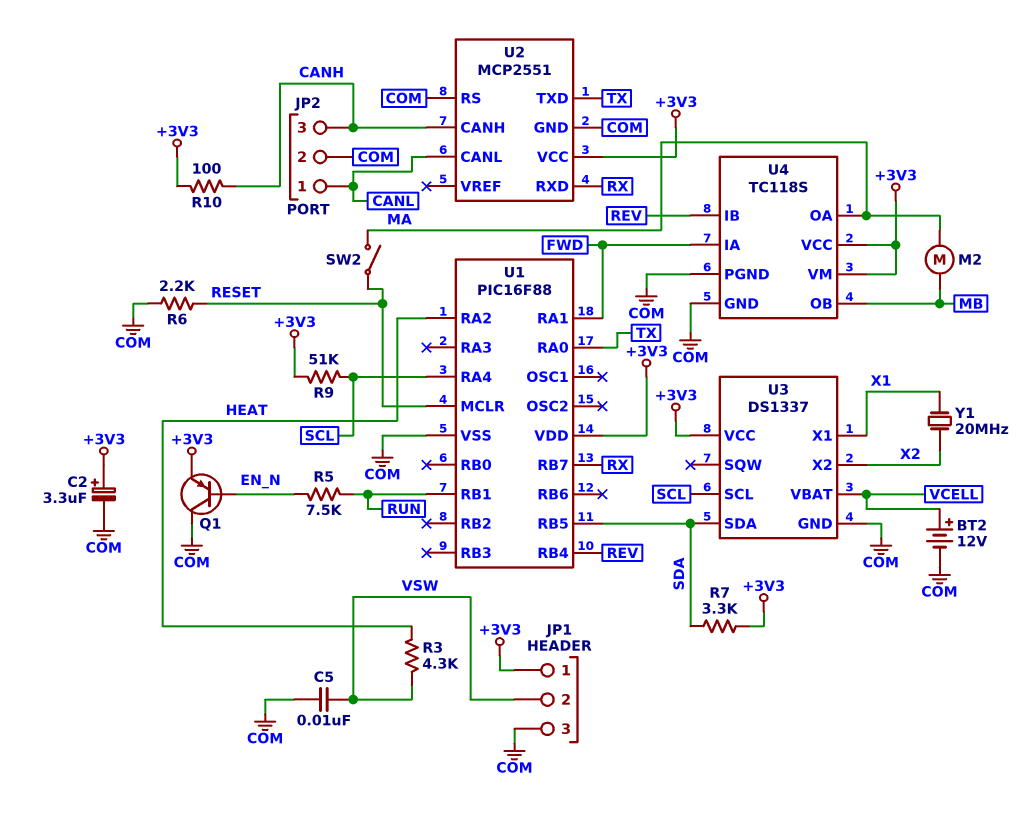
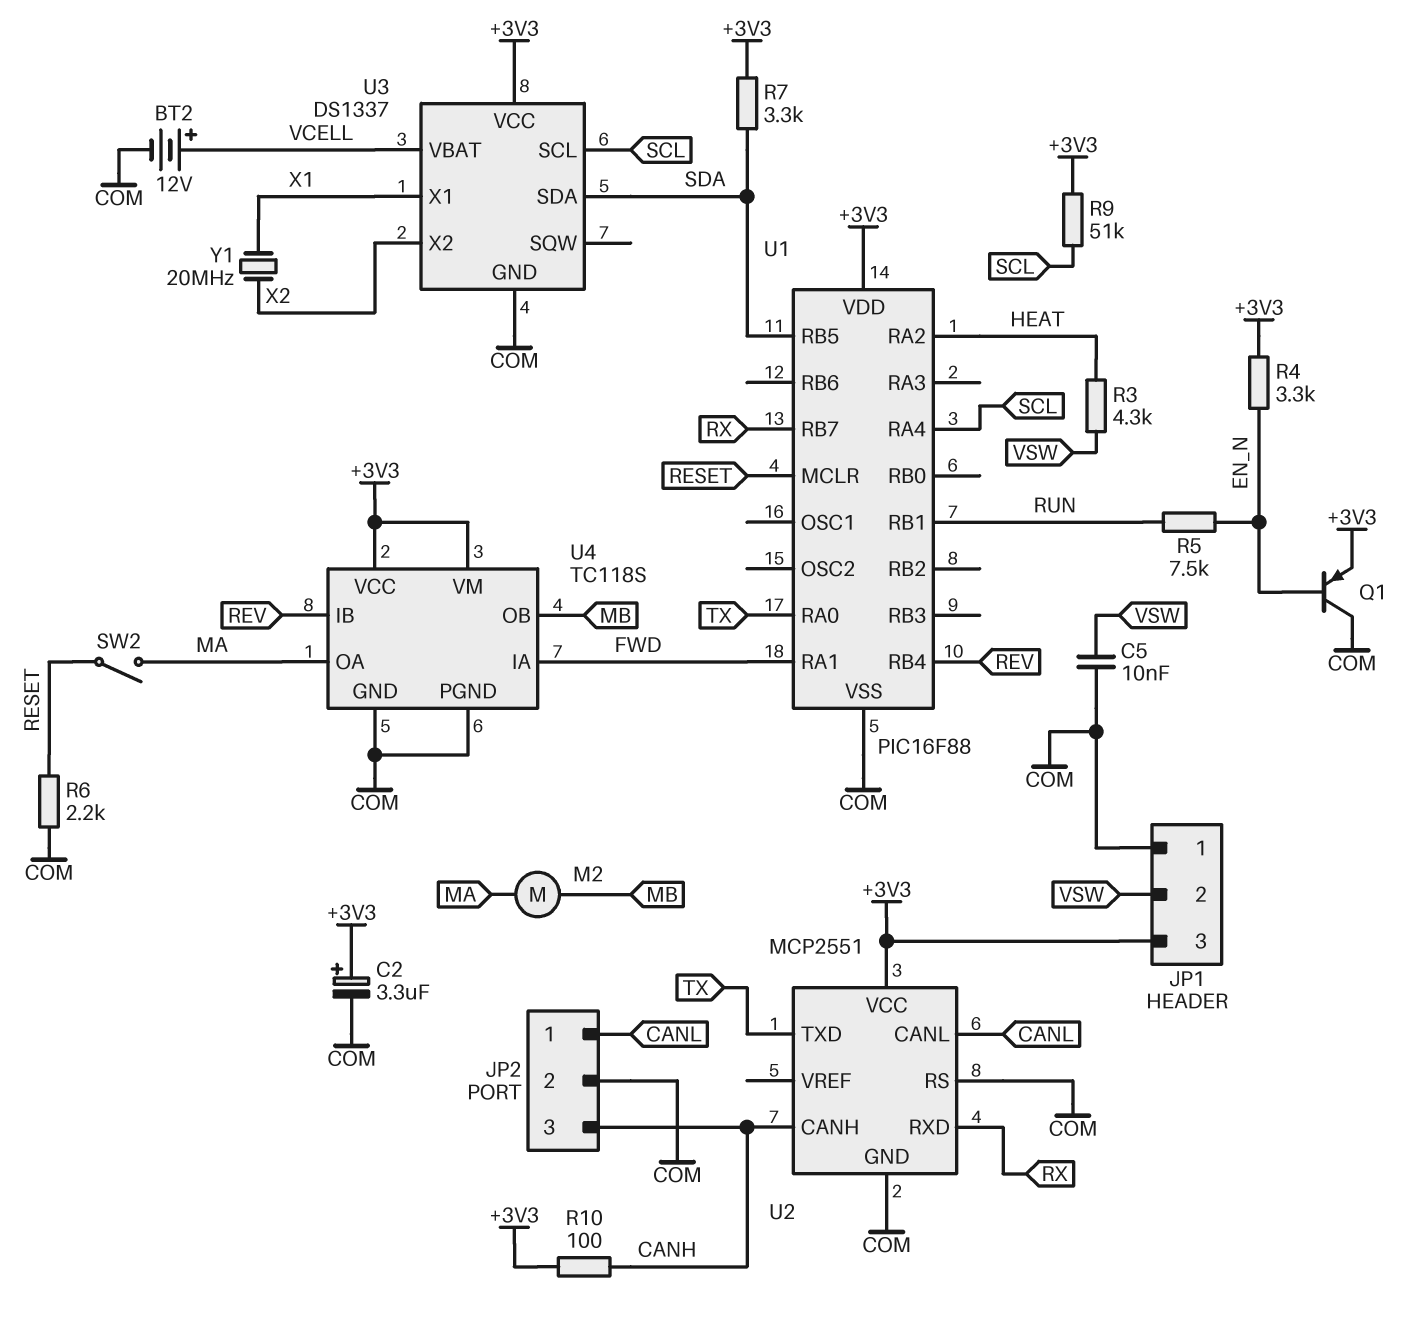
JP1 pin 1: +3V3 -> COM
JP1 pin 3: COM -> +3V3
R4: none -> 3.3k (+3V3, EN_N)

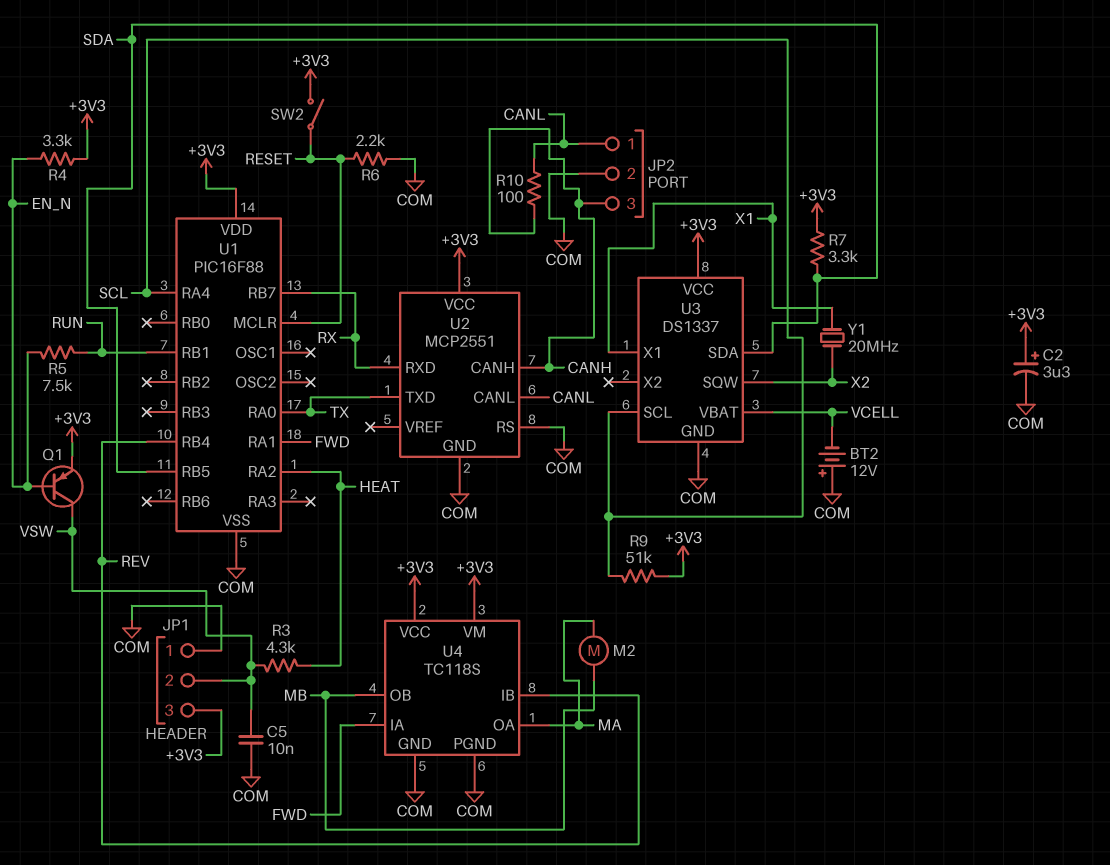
BT2: 12V (plus VCELL, minus COM) -> 12V (plus COM, minus VCELL)
Q1: PNP (B EN_N, C COM, E +3V3) -> PNP (B EN_N, C VSW, E +3V3)
R10: 100 (+3V3, CANH) -> 100 (CANH, CANL)
SW2: switch (MA, RESET) -> switch (+3V3, RESET)
U3 pin SQW: none -> X2
U3 pin X2: X2 -> none

